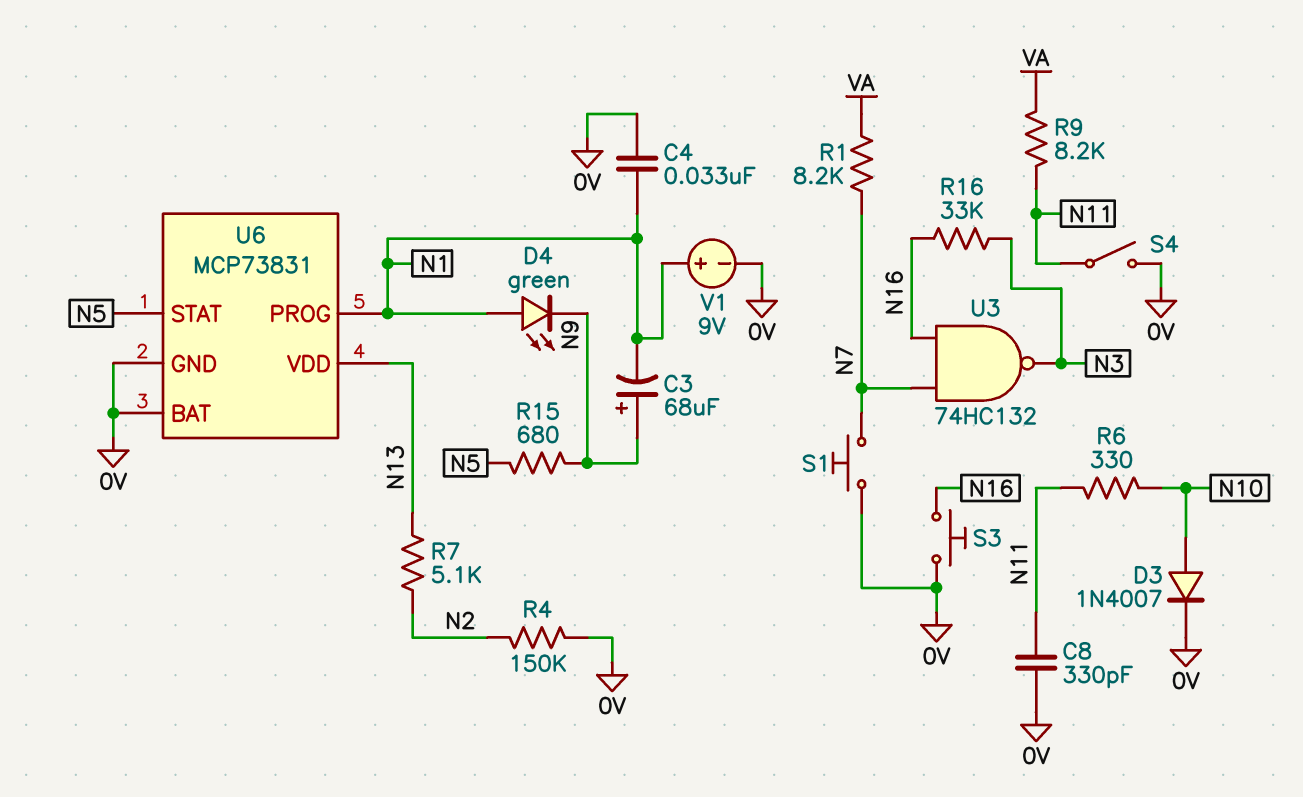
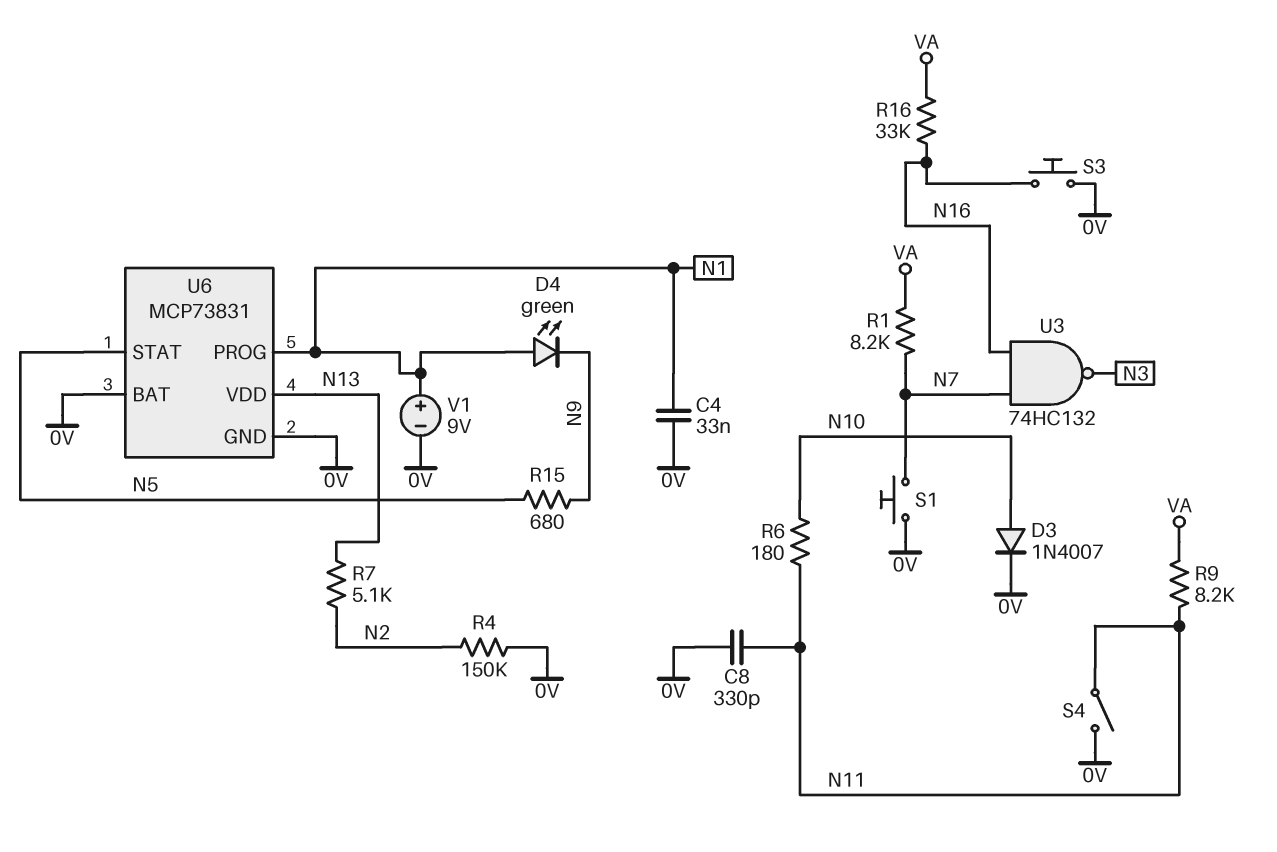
C3: 68uF (plus N9, minus N1) -> none
R6: 330 (N10, N11) -> 180 (N10, N11)
R16: 33k (N3, N16) -> 33k (N16, VA)

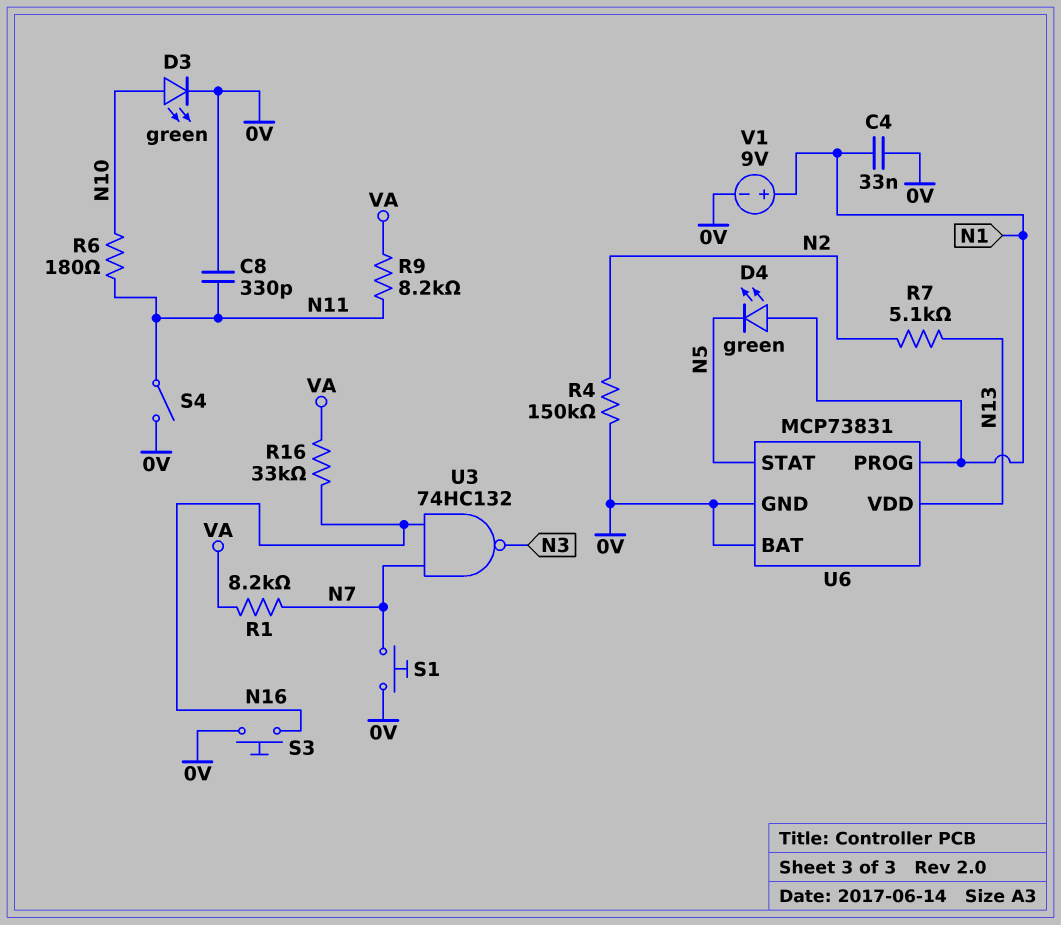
D3: diode 1N4007 (A N10, K 0V) -> LED green (A N10, K 0V)
D4: LED green (A N1, K N9) -> LED green (A N1, K N5)
R15: 680 (N5, N9) -> none

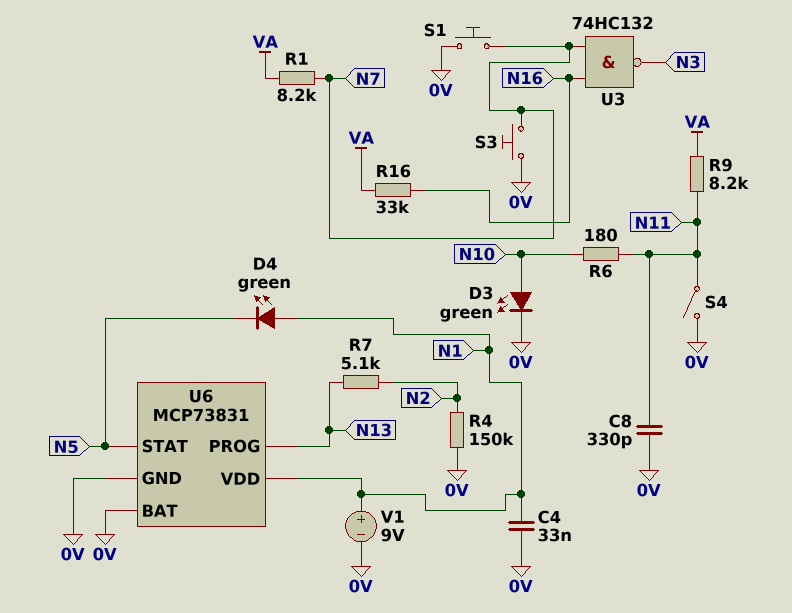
S3: button (0V, N16) -> button (0V, N7)
U6 pin PROG: N1 -> N13
U6 pin VDD: N13 -> N1

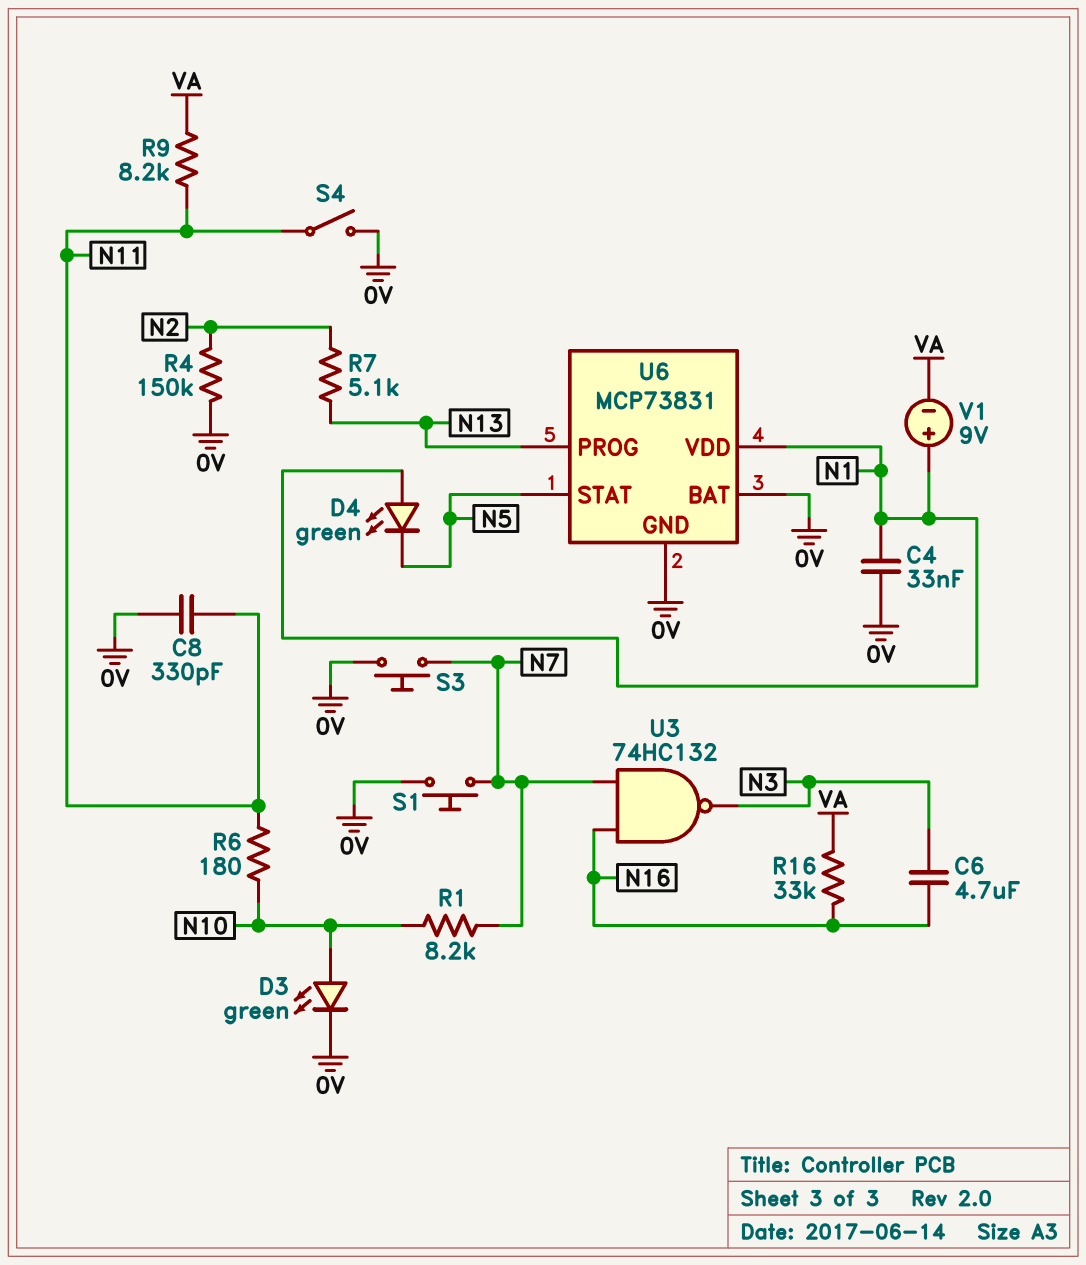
C6: none -> 4.7uF (N3, N16)
R1: 8.2k (N7, VA) -> 8.2k (N7, N10)
V1: 9V (plus N1, minus 0V) -> 9V (plus N1, minus VA)

